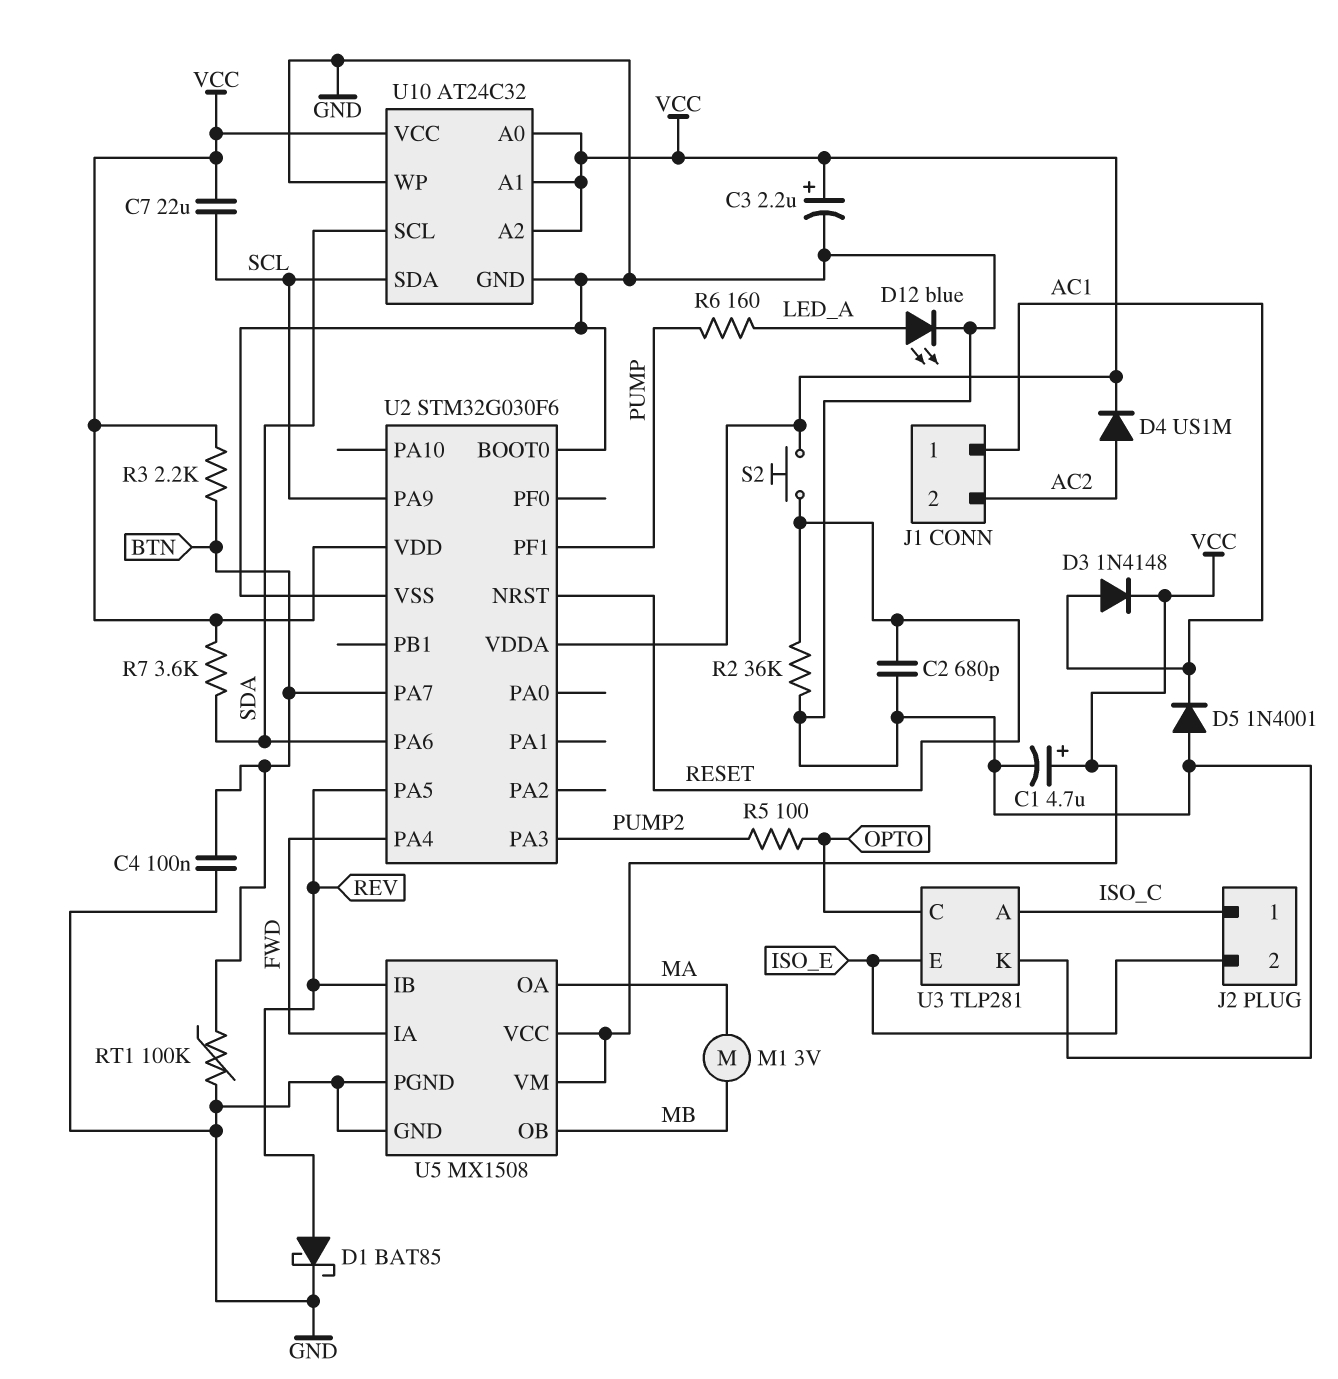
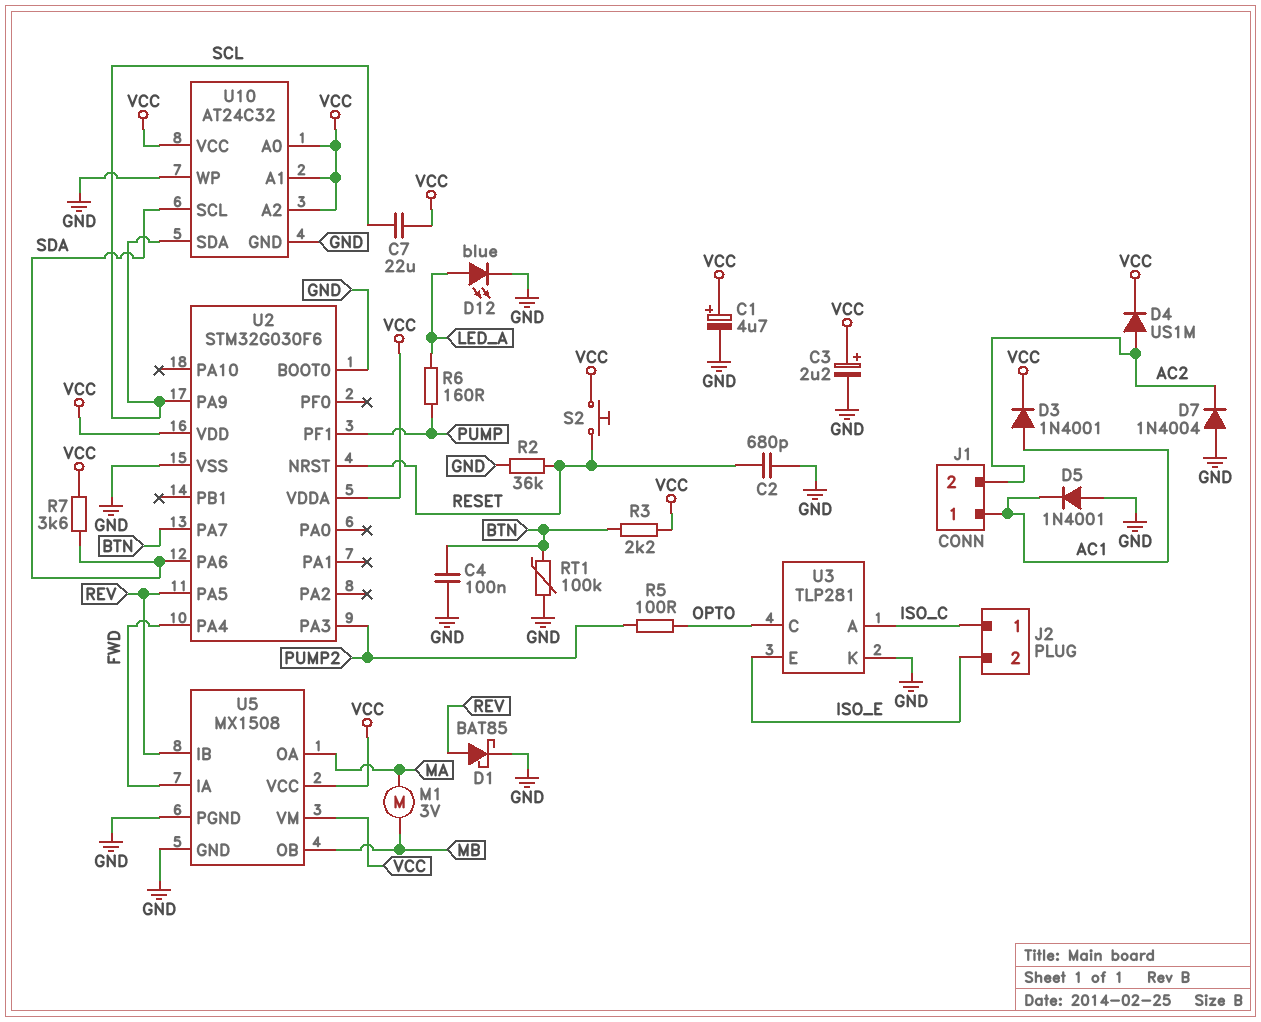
D3: diode 1N4148 (A AC1, K VCC) -> diode 1N4001 (A AC1, K VCC)
D7: none -> diode 1N4004 (A GND, K AC2)

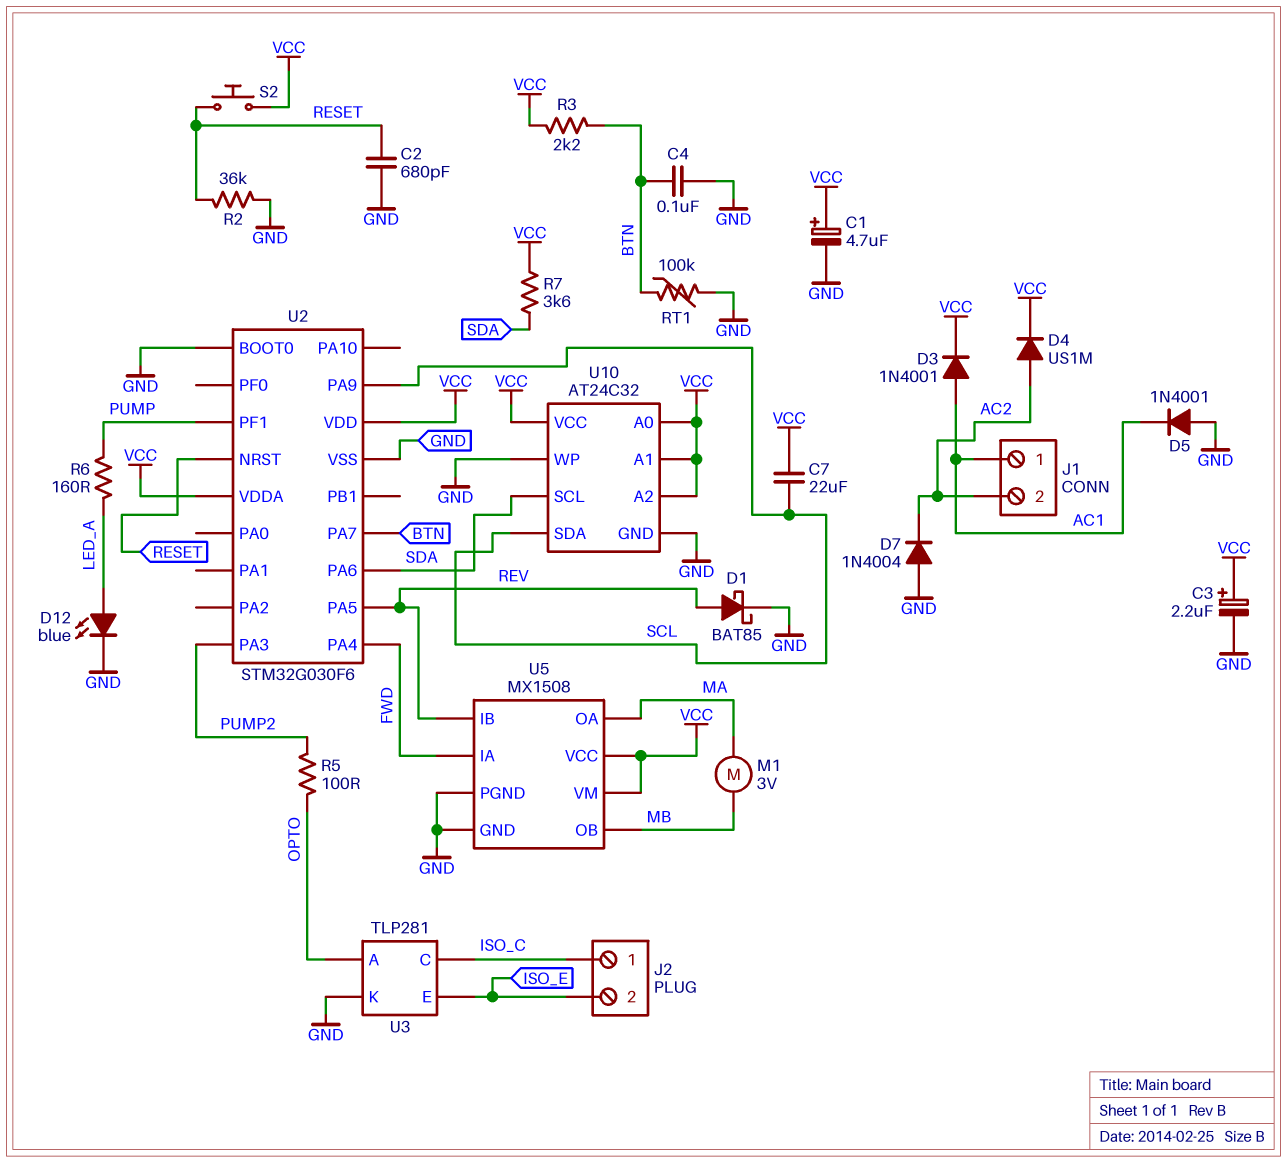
U3 pin A: ISO_C -> OPTO
U3 pin C: OPTO -> ISO_C

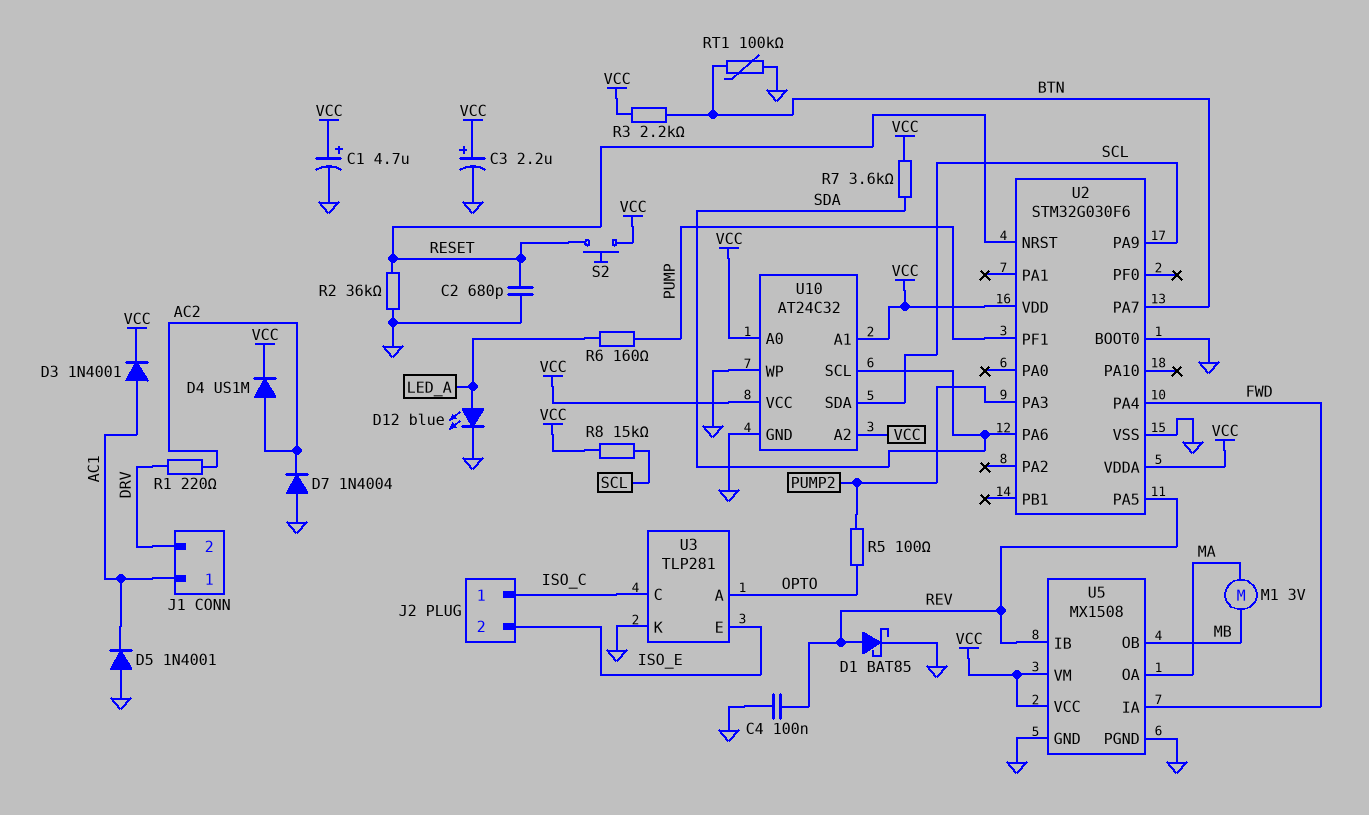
C4: 100nF (BTN, GND) -> 100nF (GND, REV)
C7: 22uF (SCL, VCC) -> none
J1 pin 2: AC2 -> DRV
R1: none -> 220 (AC2, DRV)
R8: none -> 15k (SCL, VCC)

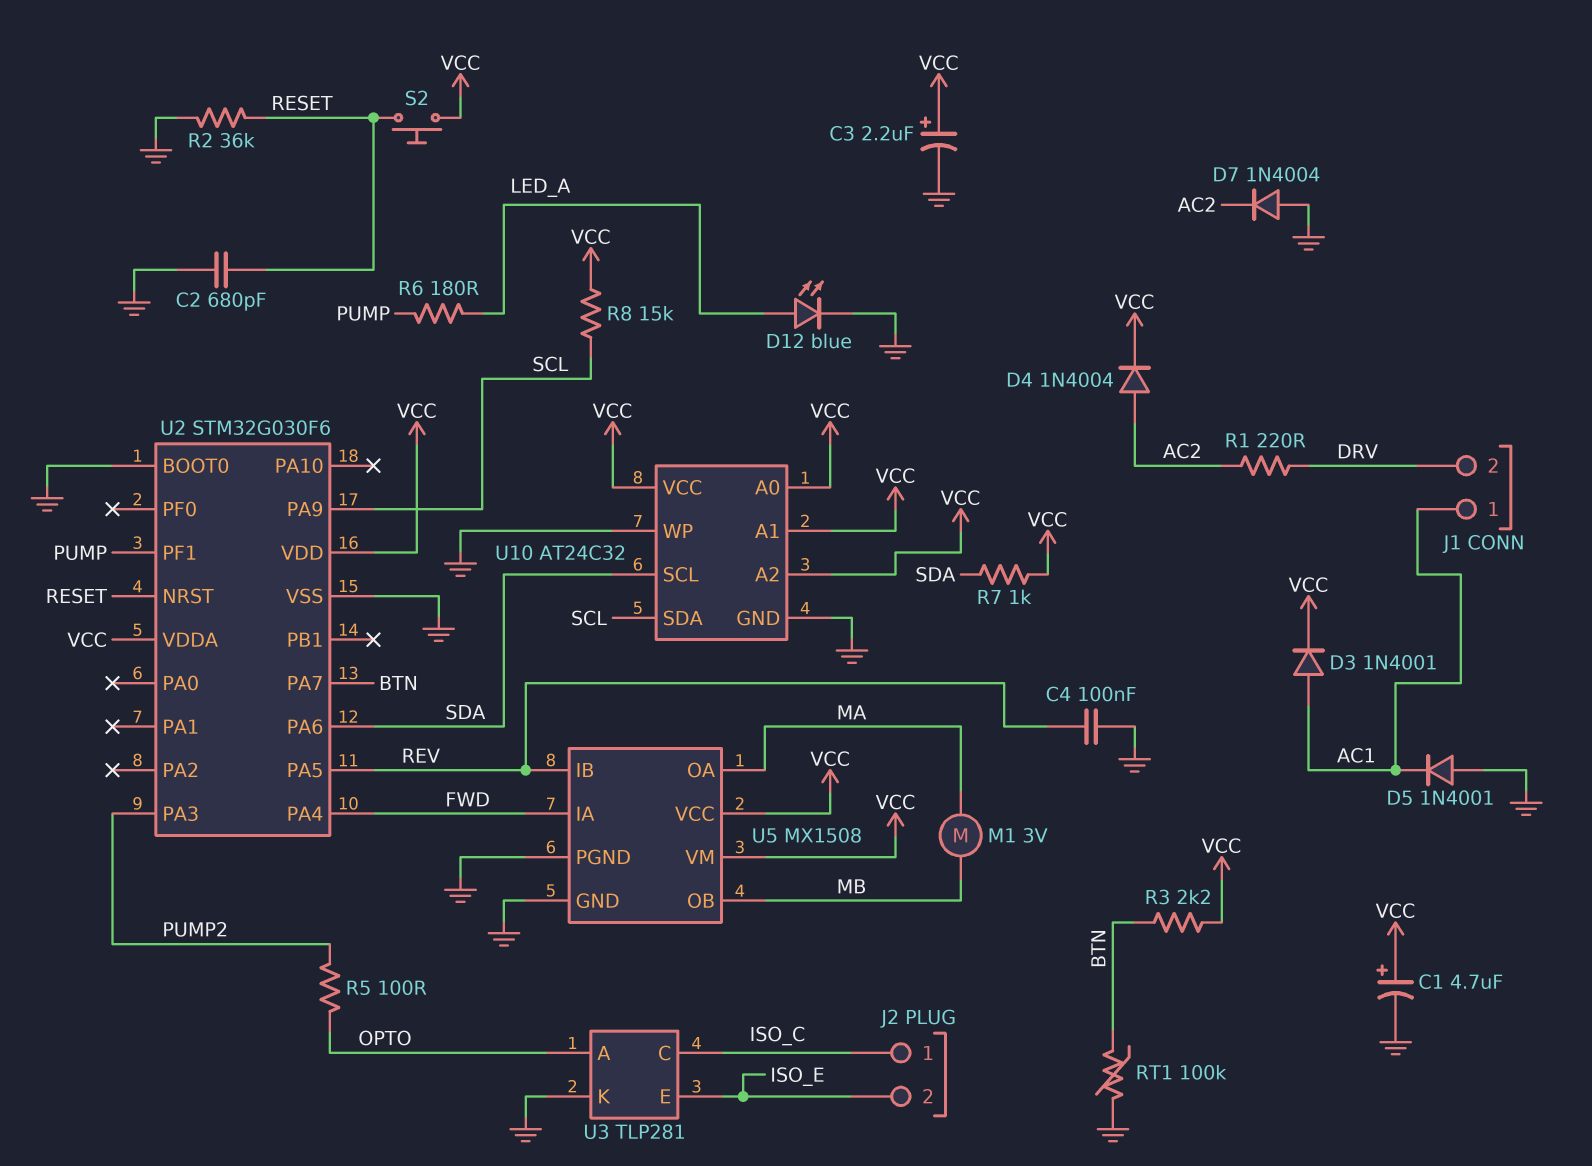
D1: schottky BAT85 (A REV, K GND) -> none
D4: diode US1M (A AC2, K VCC) -> diode 1N4004 (A AC2, K VCC)
R6: 160 (LED_A, PUMP) -> 180 (LED_A, PUMP)
R7: 3.6k (SDA, VCC) -> 1k (SDA, VCC)

